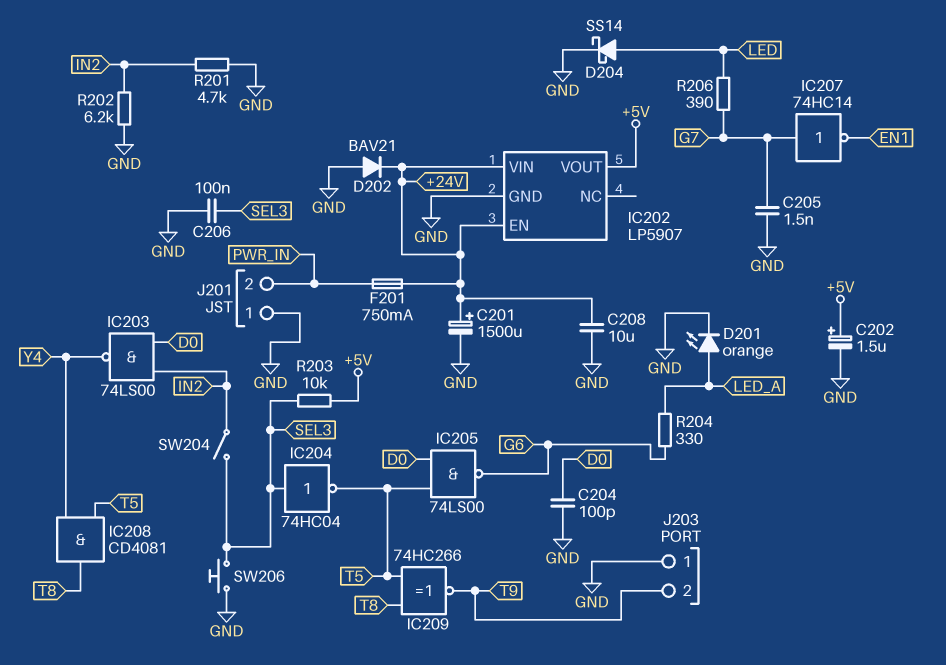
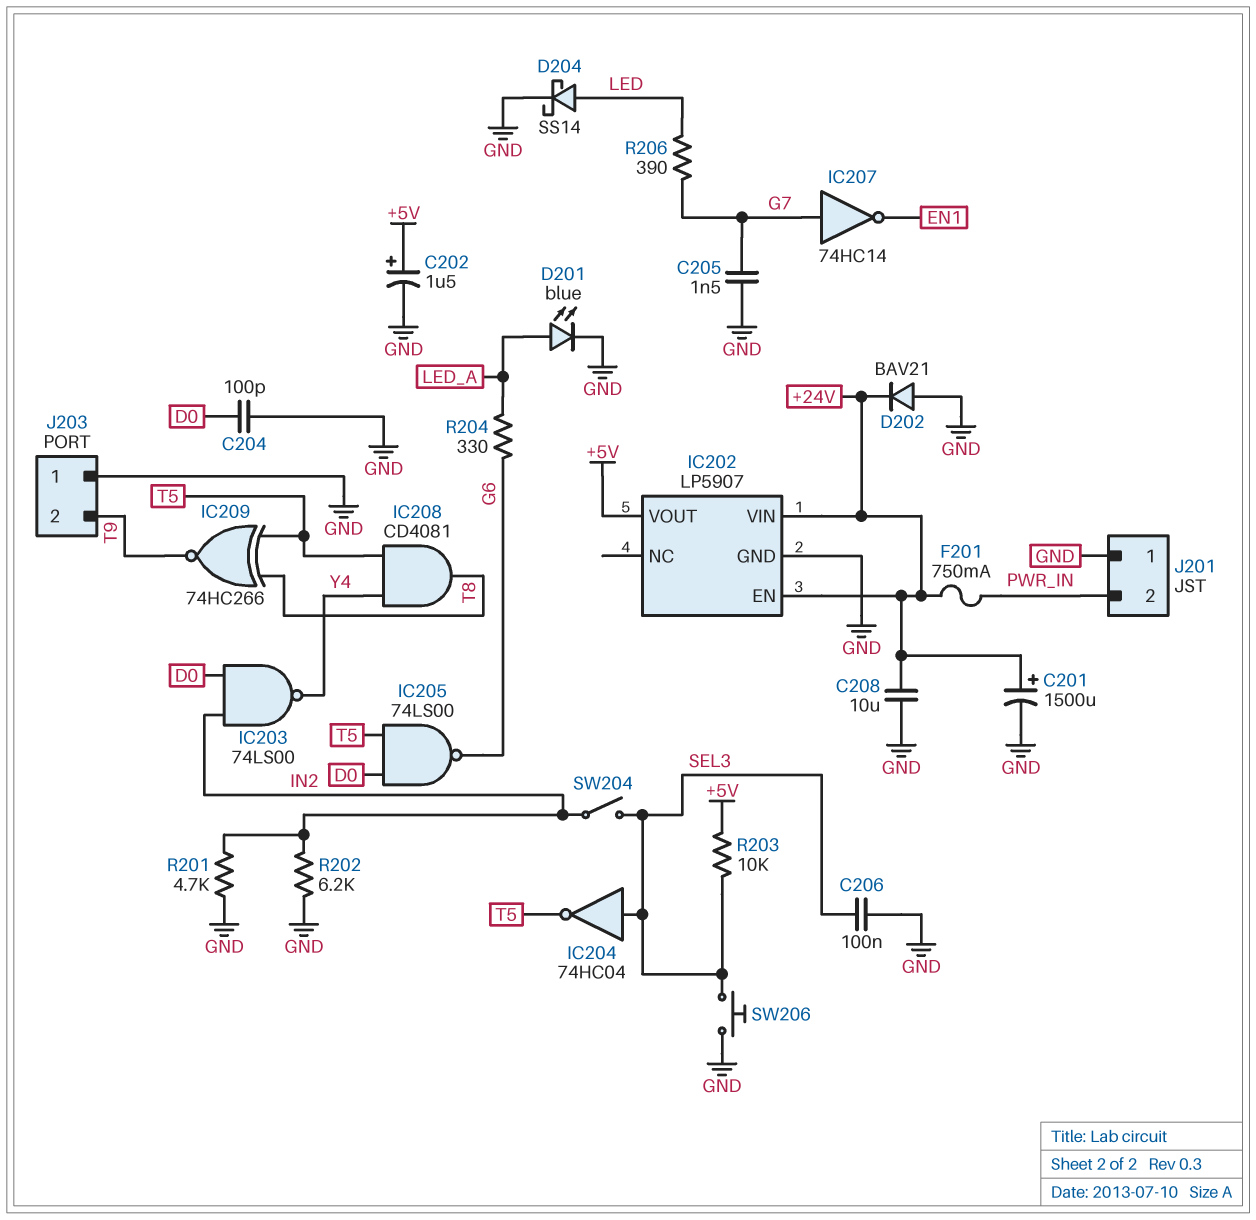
D201: LED orange (A LED_A, K GND) -> LED blue (A LED_A, K GND)

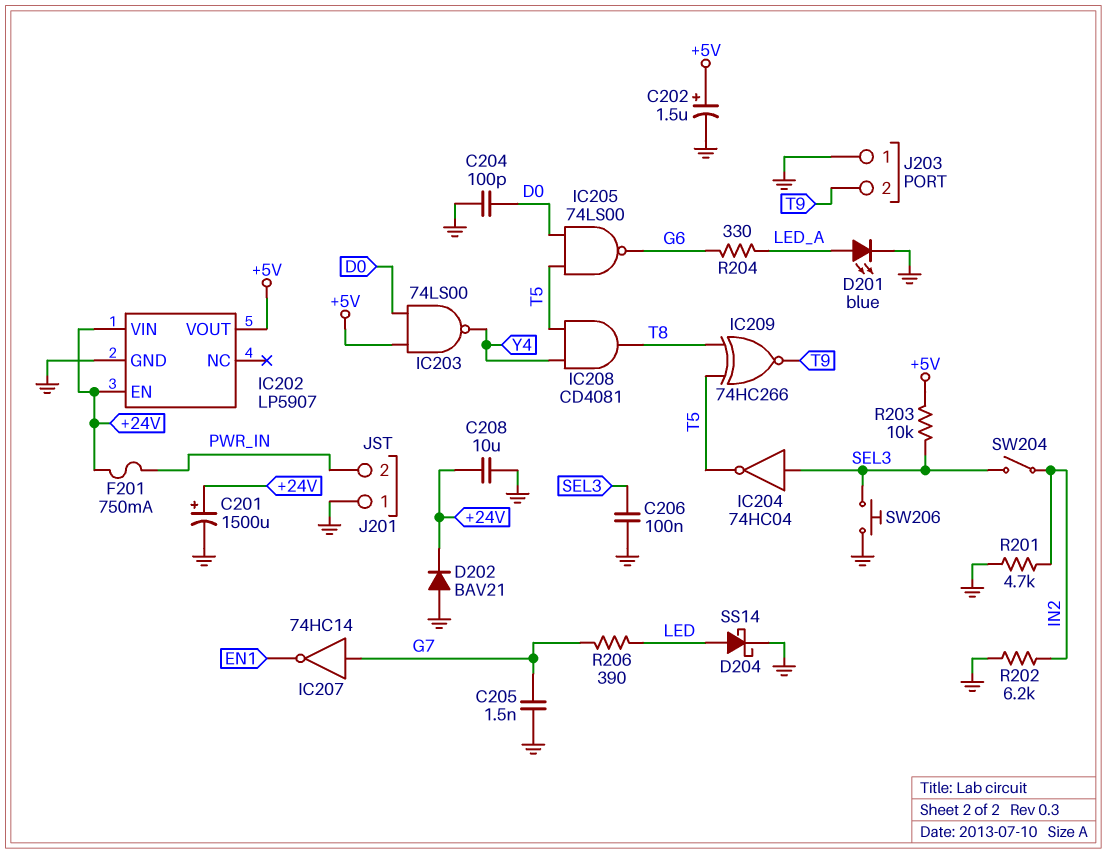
IC203: NAND 74LS00 (in D0, in IN2, out Y4) -> NAND 74LS00 (in +5V, in D0, out Y4)

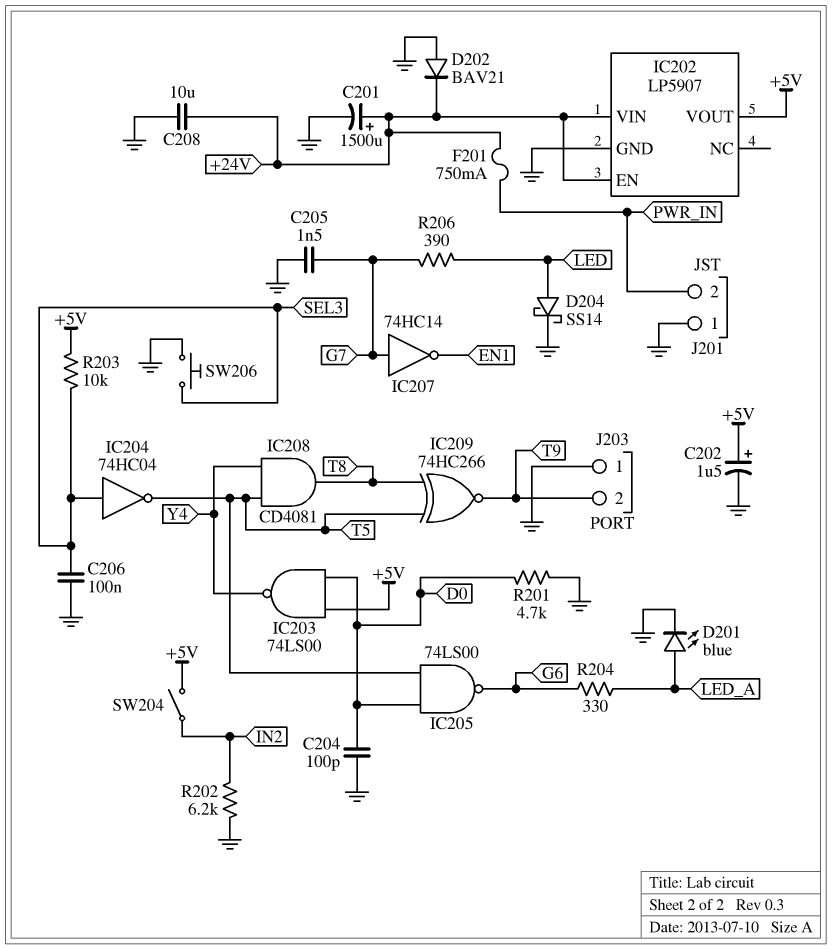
R201: 4.7k (GND, IN2) -> 4.7k (D0, GND)
SW204: switch (IN2, SEL3) -> switch (+5V, IN2)

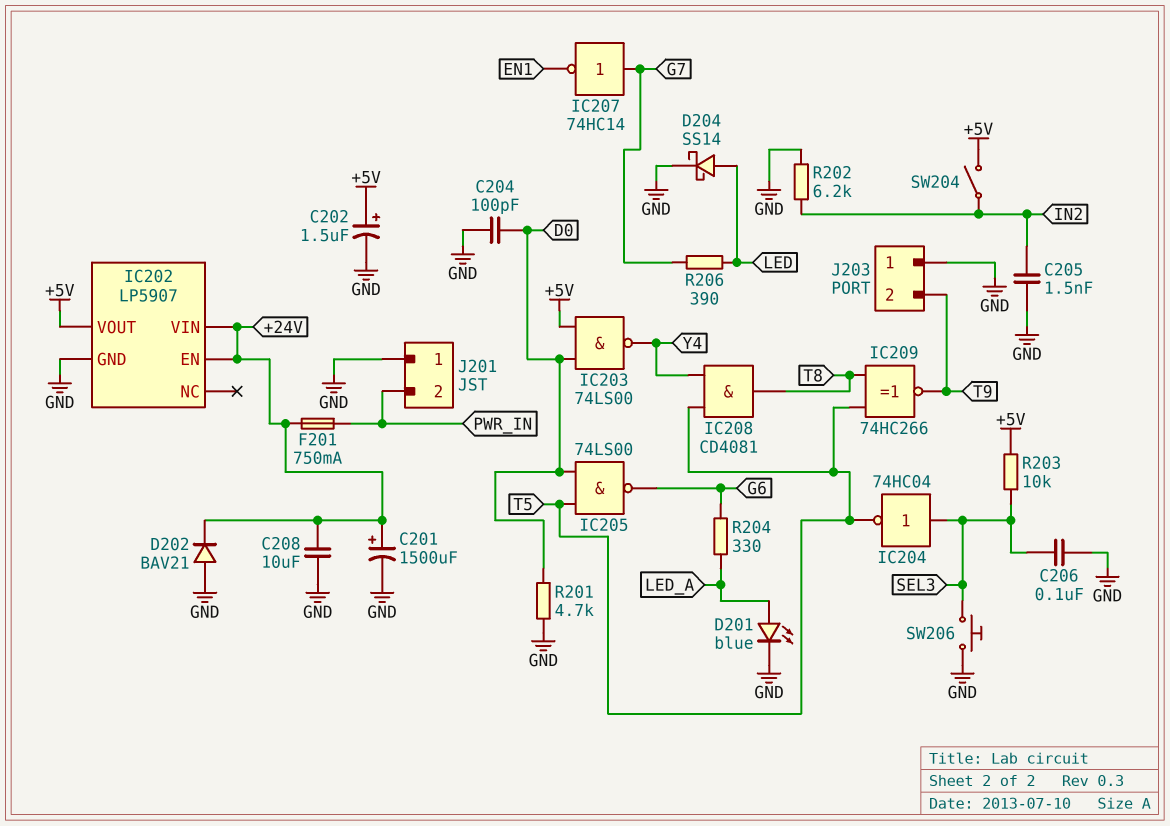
C205: 1.5nF (G7, GND) -> 1.5nF (GND, IN2)

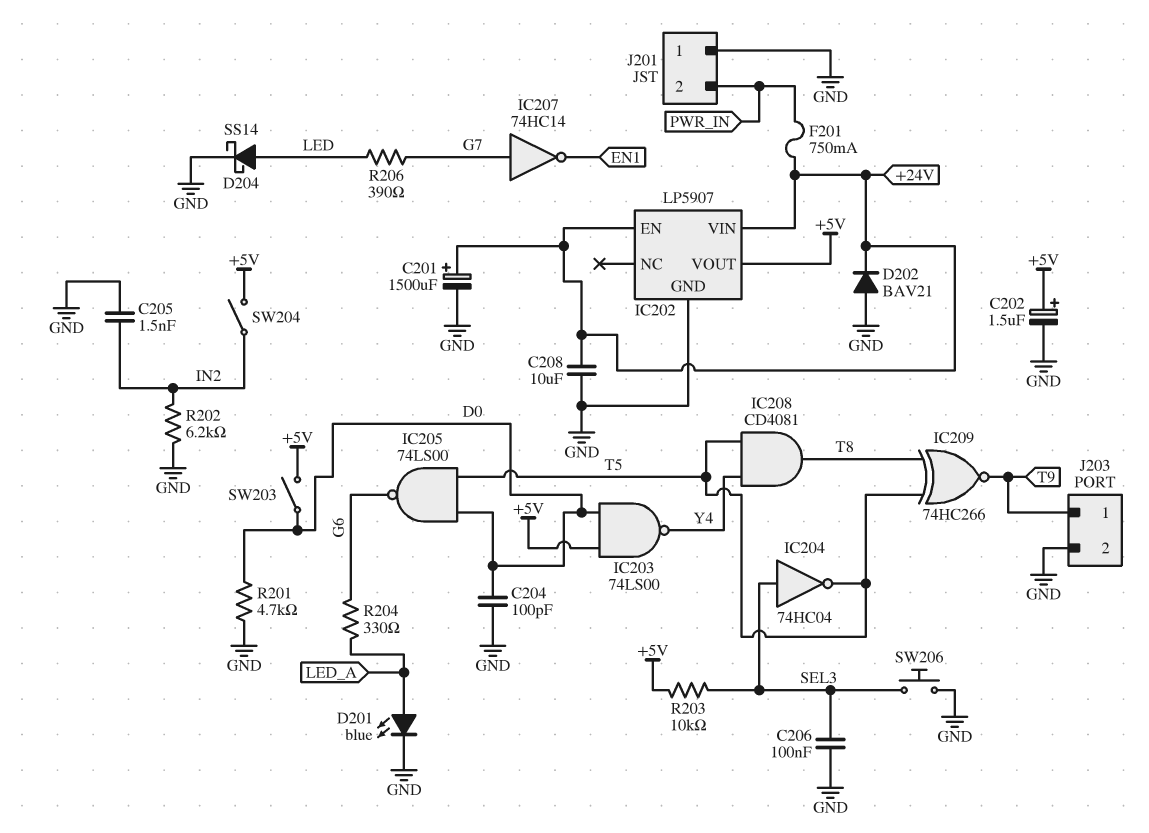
J203 pin 1: GND -> T9
J203 pin 2: T9 -> GND
SW203: none -> switch (+5V, D0)

